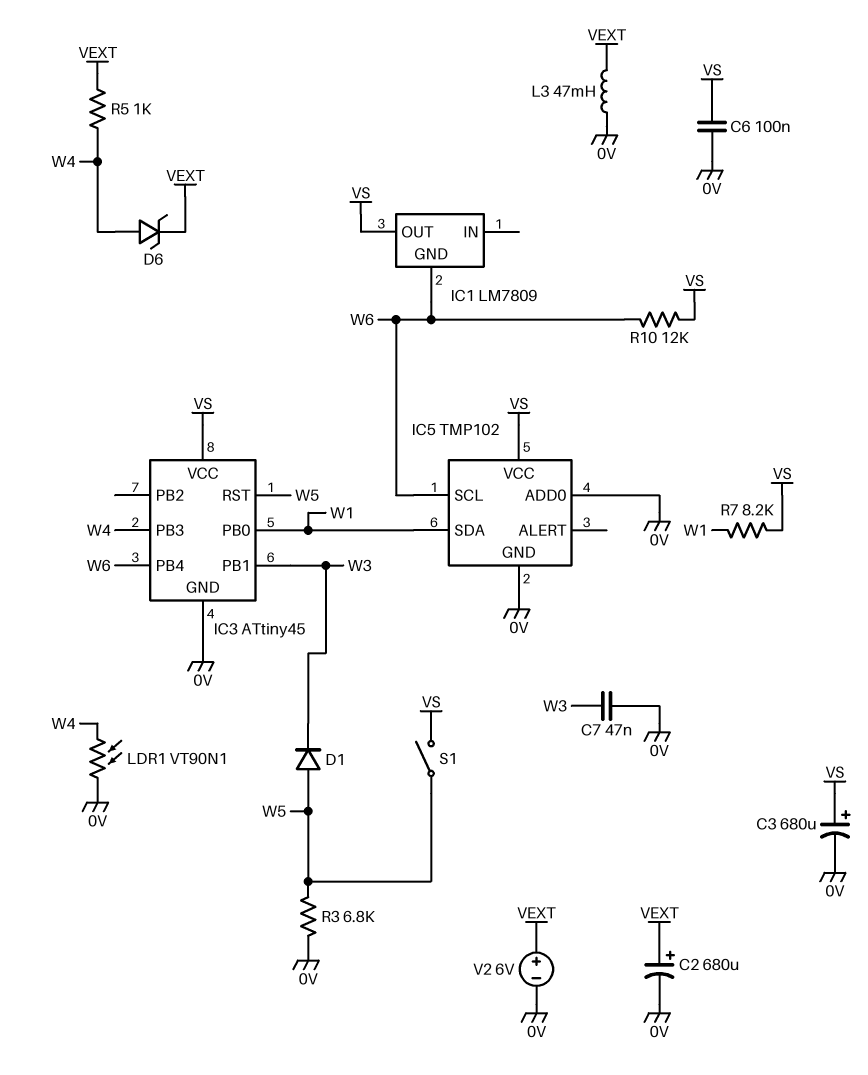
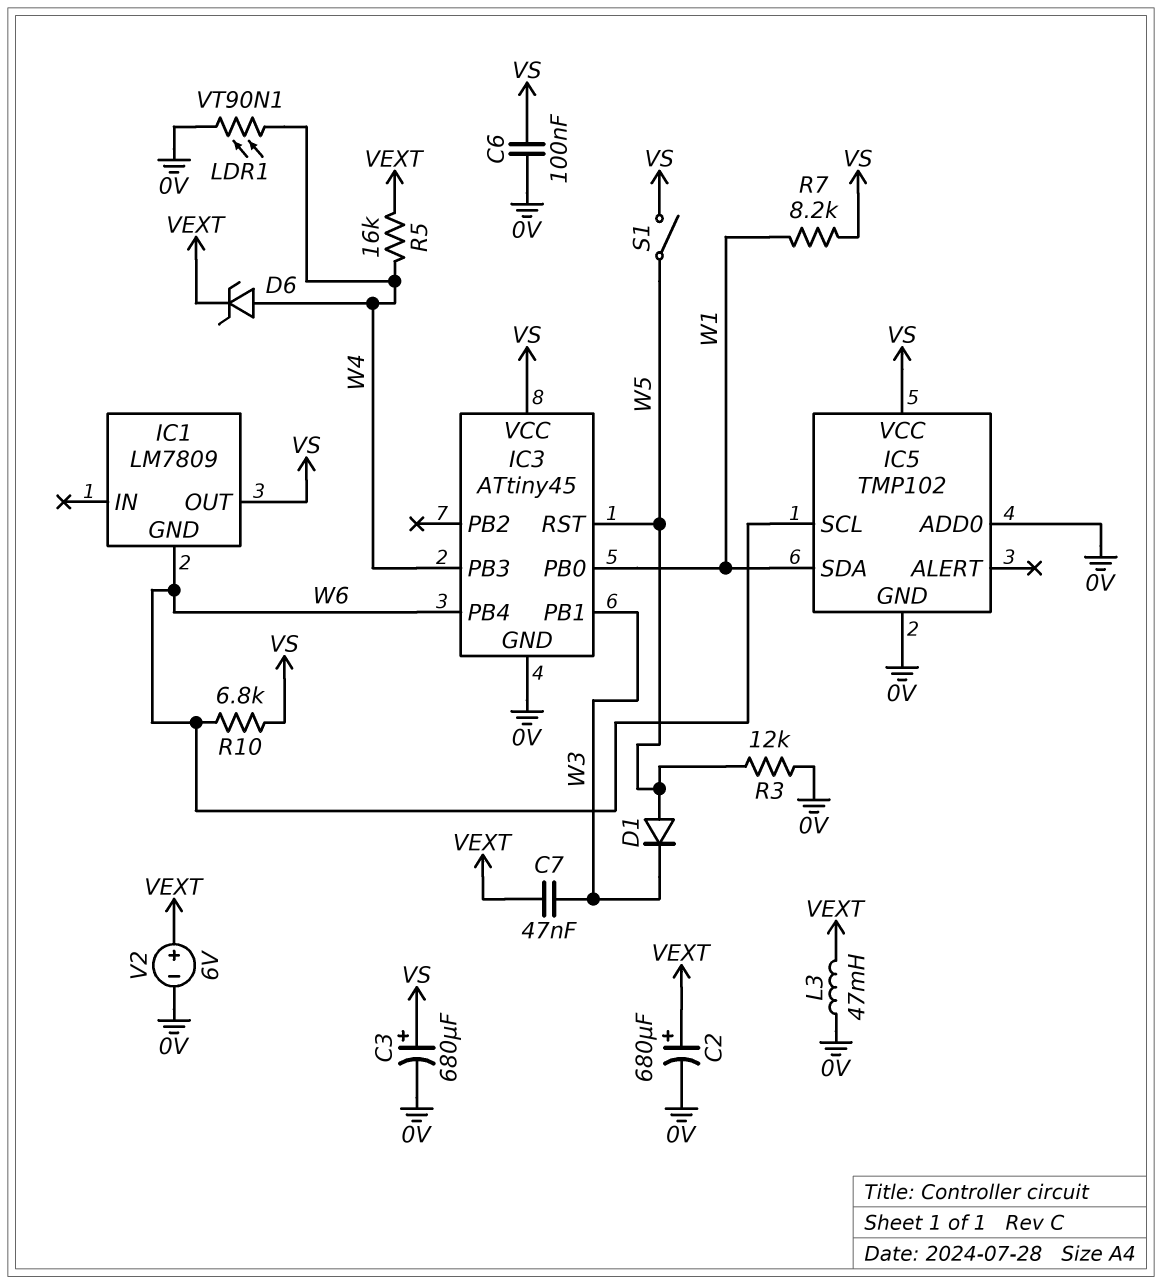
C7: 47nF (0V, W3) -> 47nF (VEXT, W3)
R3: 6.8k (0V, W5) -> 12k (0V, W5)
R5: 1k (VEXT, W4) -> 16k (VEXT, W4)
R10: 12k (VS, W6) -> 6.8k (VS, W6)

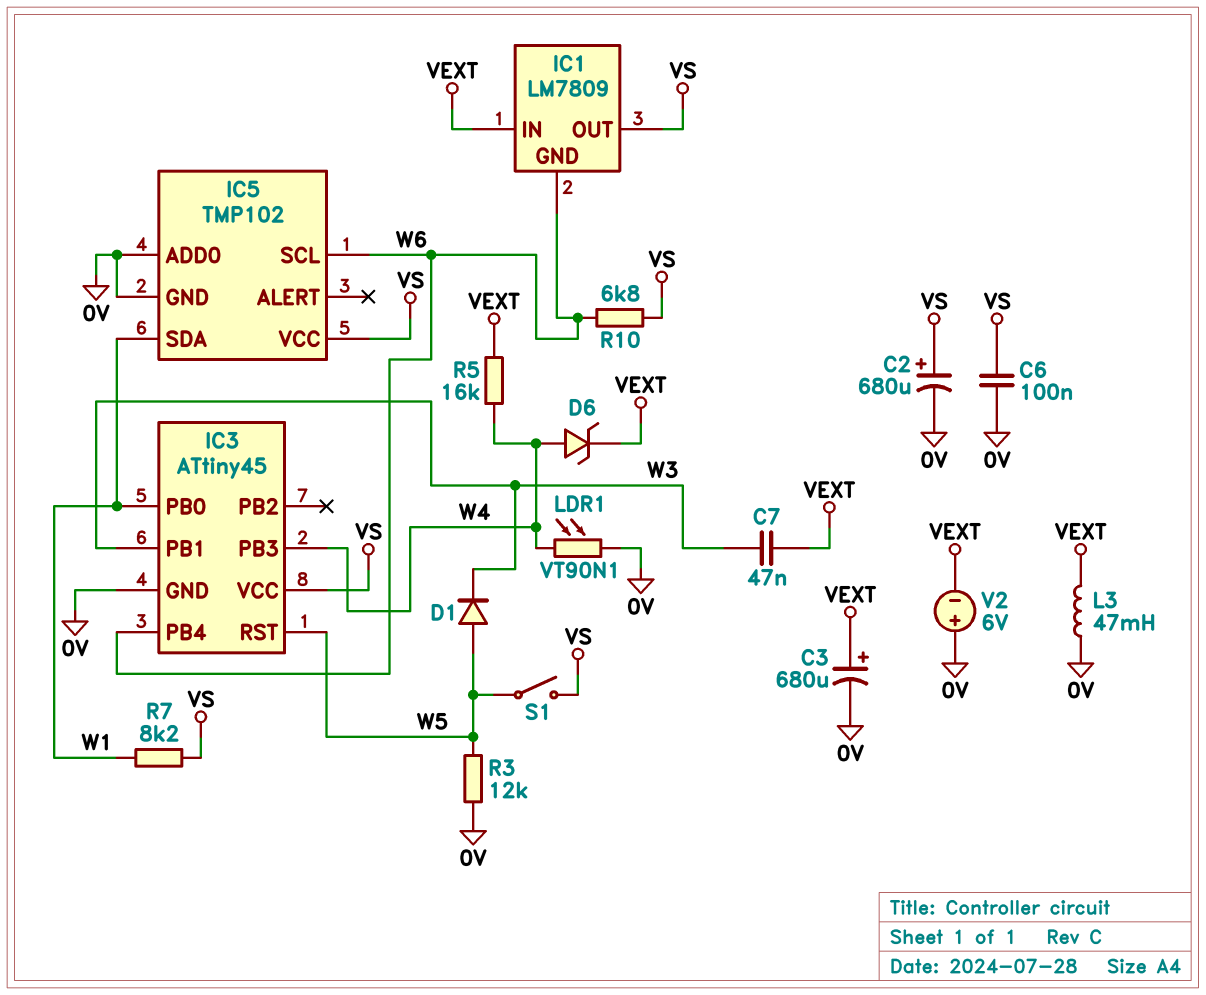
C2: 680uF (plus VEXT, minus 0V) -> 680uF (plus VS, minus 0V)
C3: 680uF (plus VS, minus 0V) -> 680uF (plus VEXT, minus 0V)
IC1 pin IN: none -> VEXT
V2: 6V (plus VEXT, minus 0V) -> 6V (plus 0V, minus VEXT)

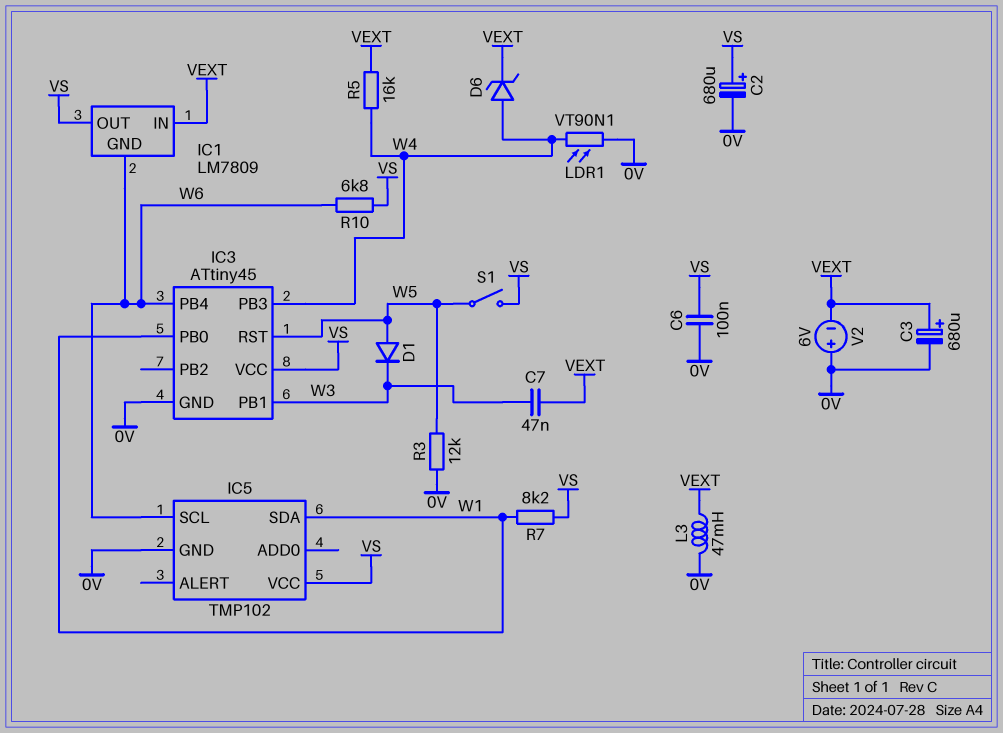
IC5 pin ADD0: 0V -> none

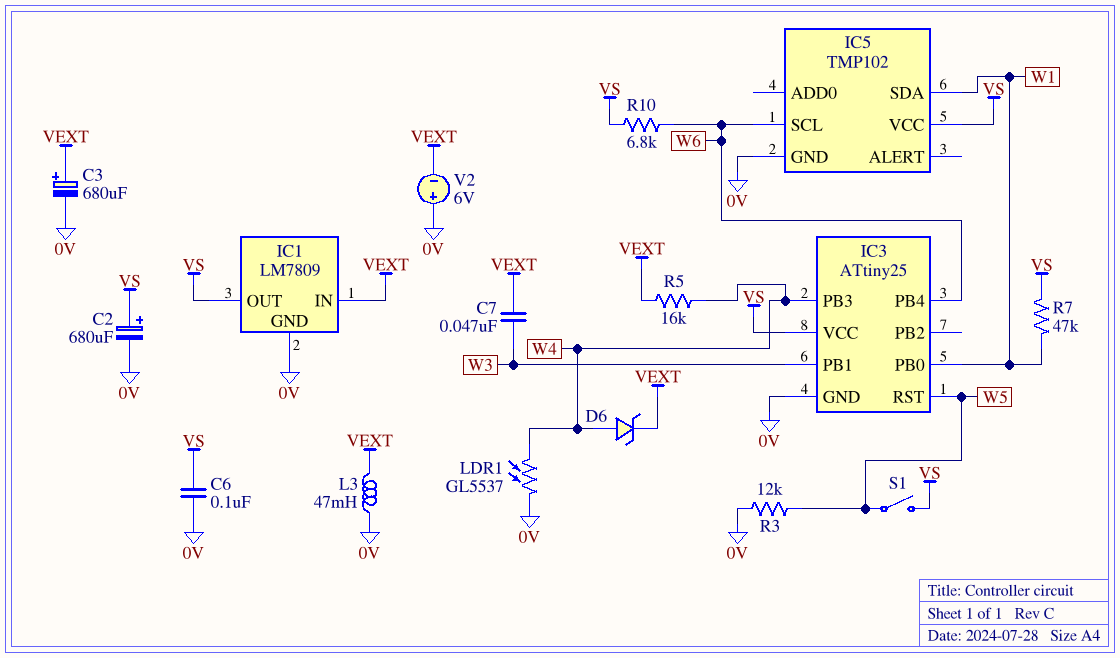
D1: diode (A W5, K W3) -> none
IC1 pin GND: W6 -> 0V
IC3: ATtiny45 -> ATtiny25
LDR1: VT90N1 (0V, W4) -> GL5537 (0V, W4)
R7: 8.2k (VS, W1) -> 47k (VS, W1)

